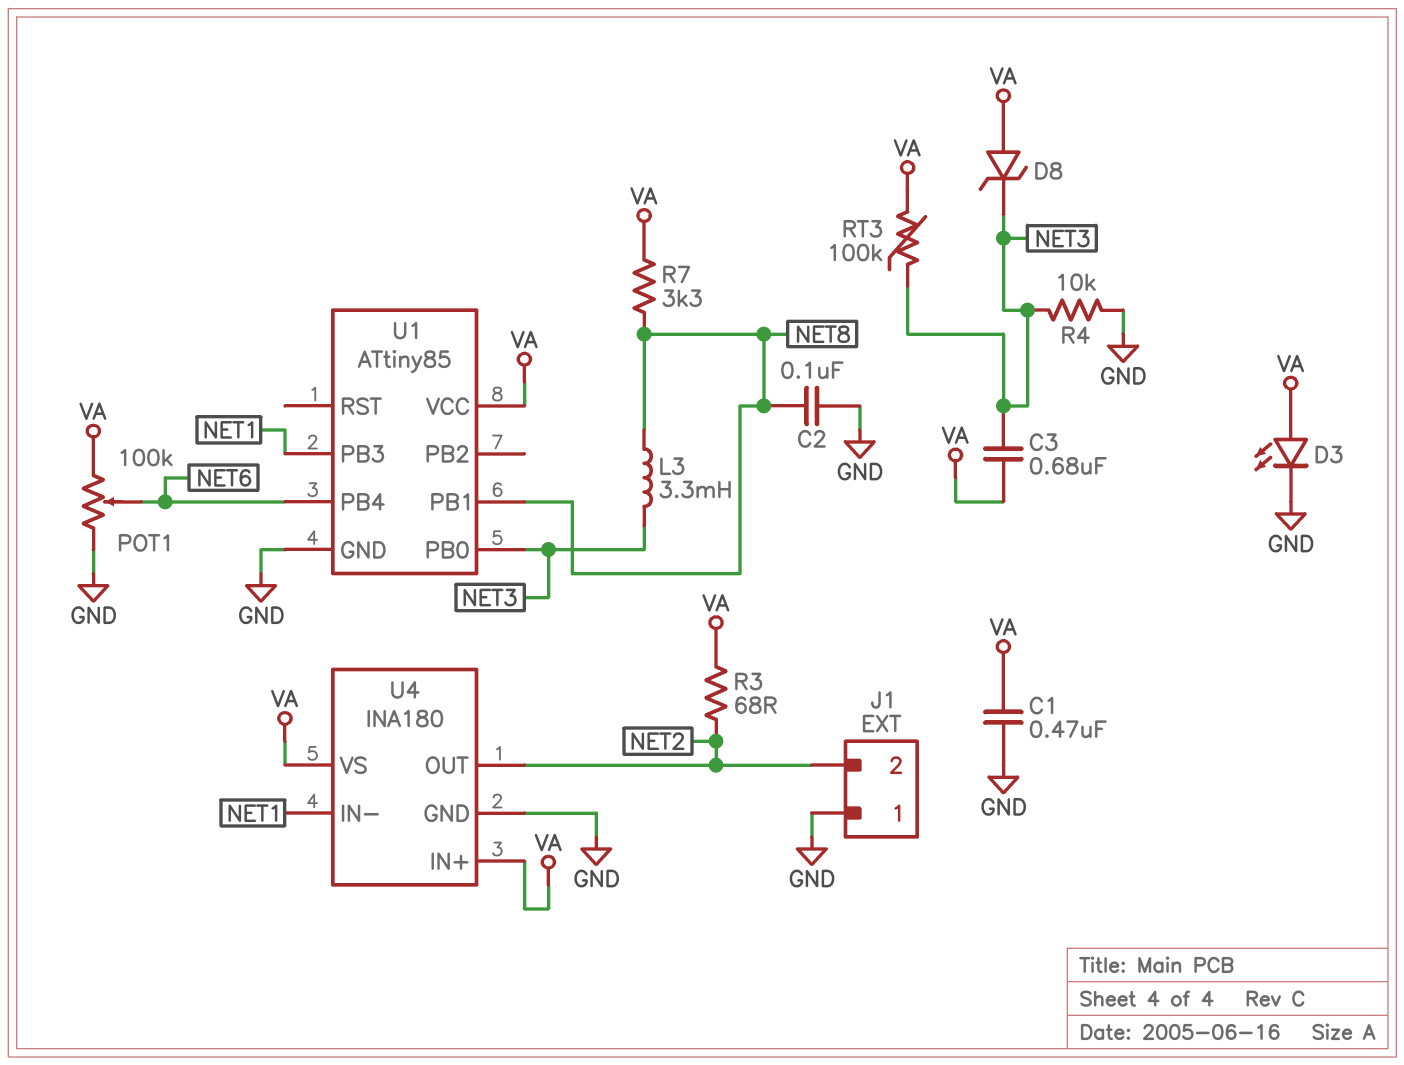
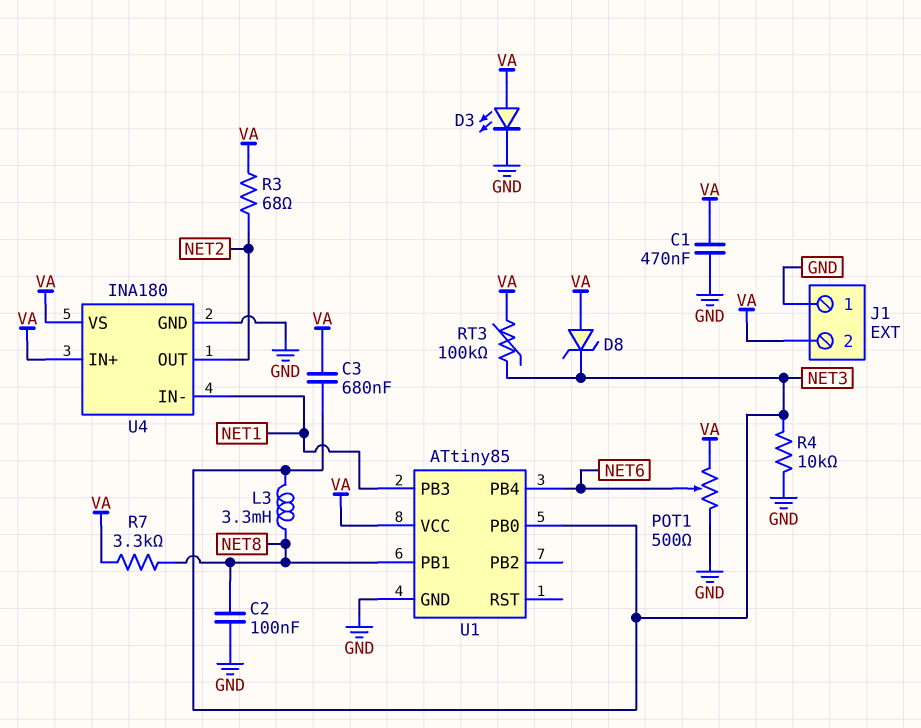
J1 pin 2: NET2 -> VA
POT1: 100k (GND, VA, wiper NET6) -> 500 (GND, VA, wiper NET6)

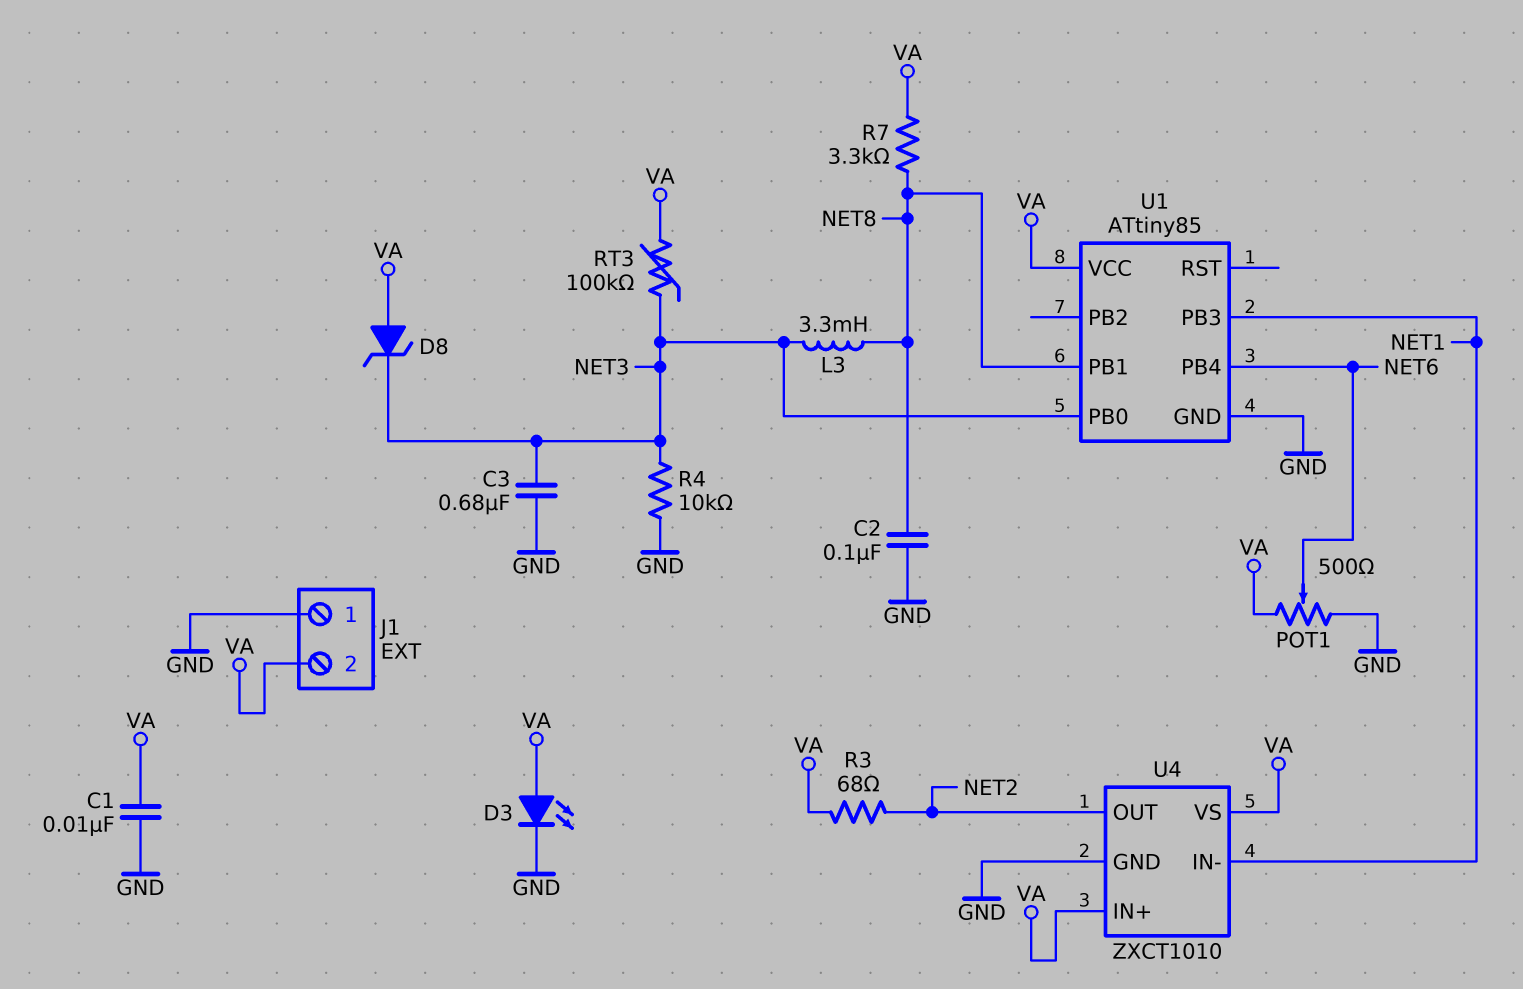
C1: 470nF (GND, VA) -> 10nF (GND, VA)
C3: 680nF (NET3, VA) -> 680nF (GND, NET3)
U4: INA180 -> ZXCT1010

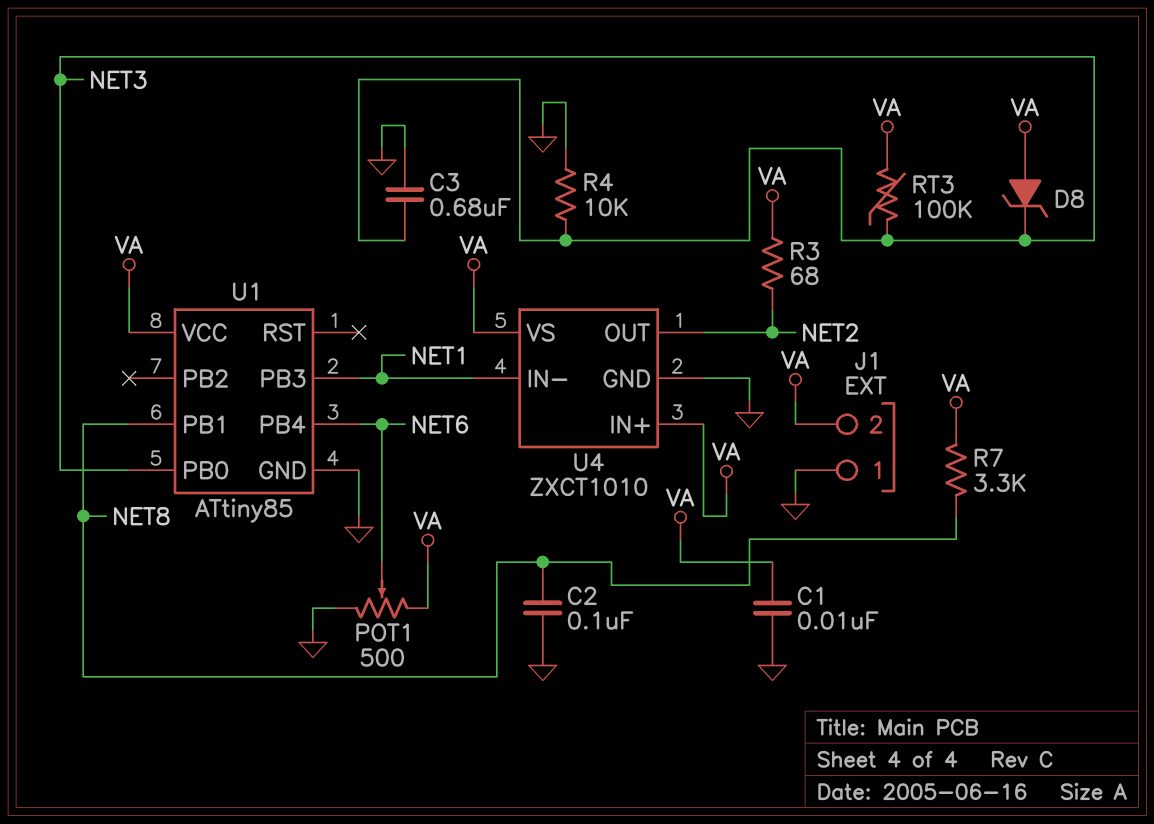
D3: LED (A VA, K GND) -> none
L3: 3.3mH (NET3, NET8) -> none

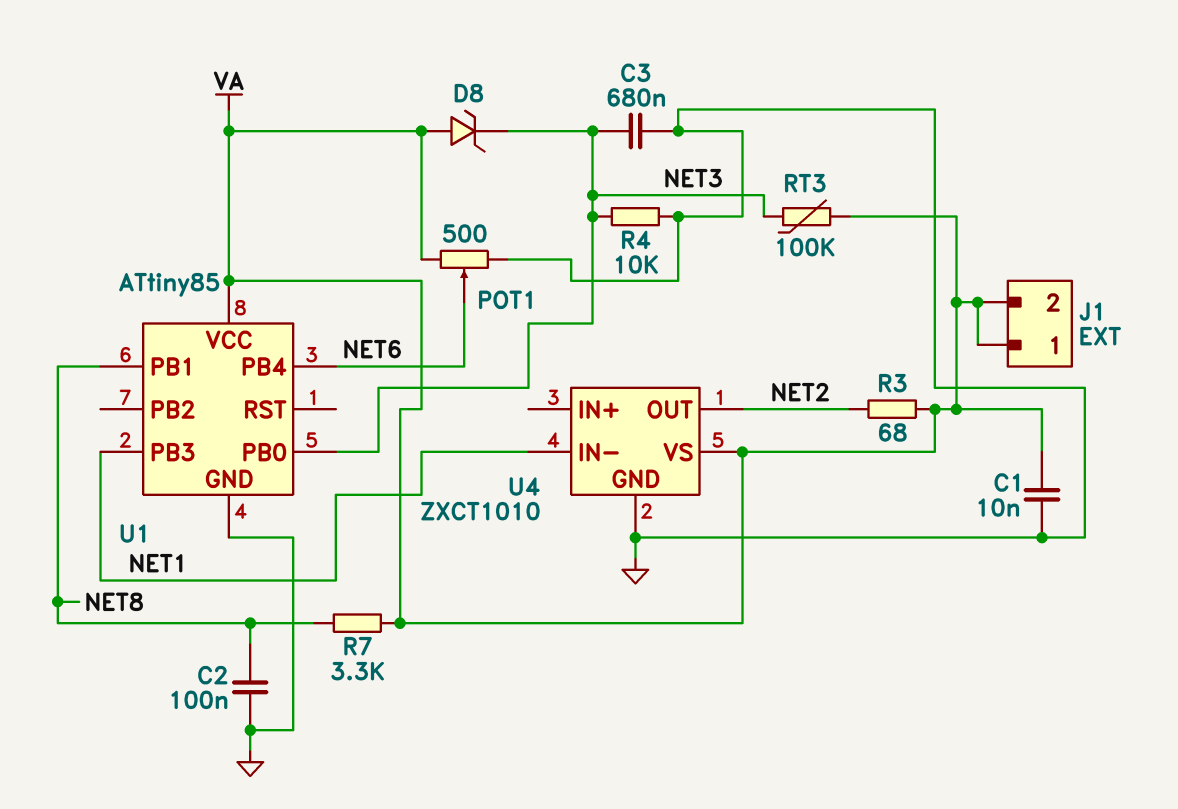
J1 pin 1: GND -> VA
U4 pin IN+: VA -> none

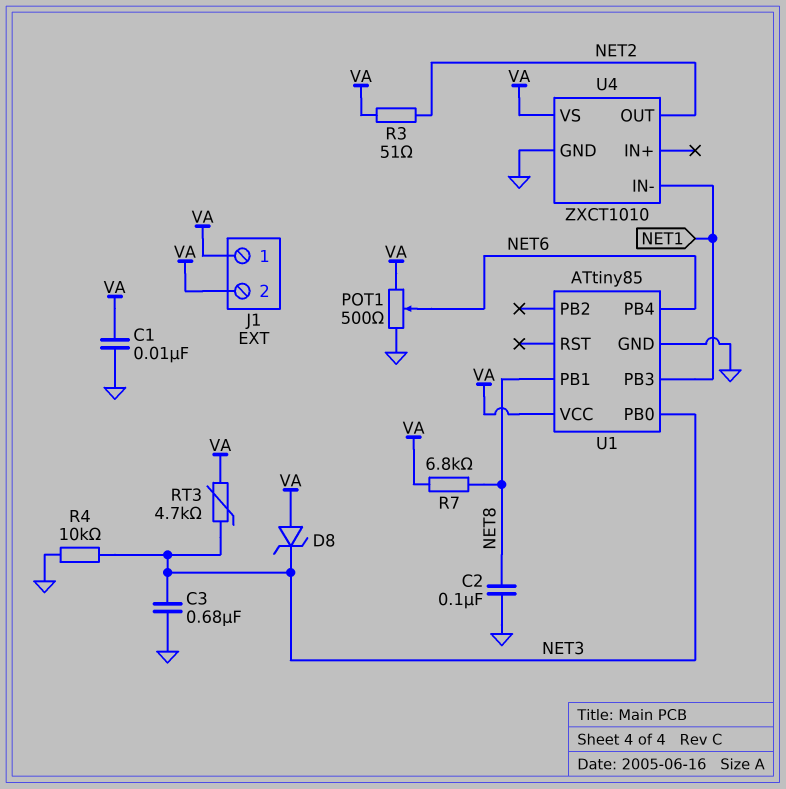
R3: 68 (NET2, VA) -> 51 (NET2, VA)
R7: 3.3k (NET8, VA) -> 6.8k (NET8, VA)
RT3: 100k (NET3, VA) -> 4.7k (NET3, VA)

